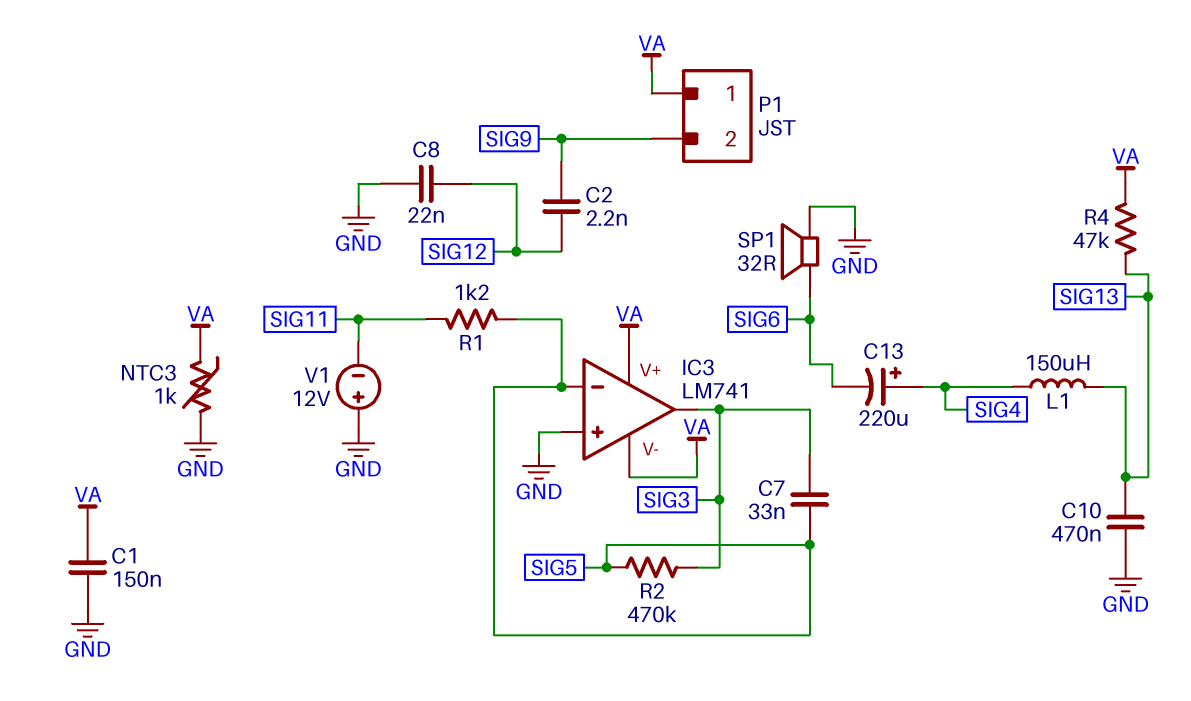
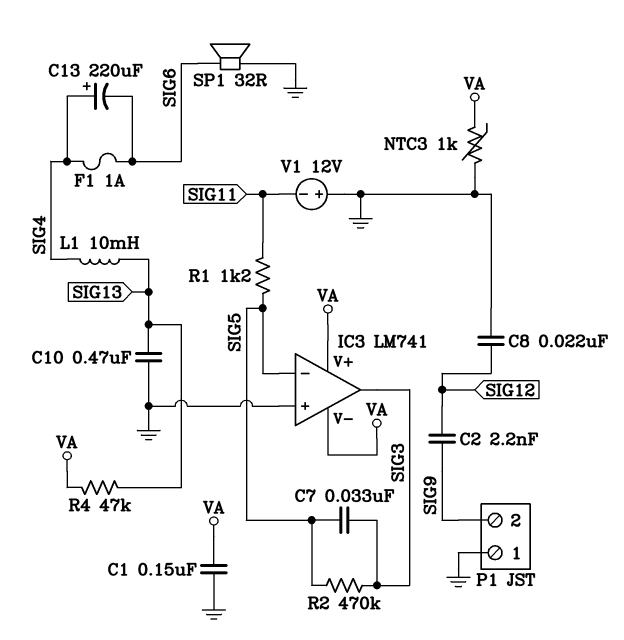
F1: none -> 1A (SIG4, SIG6)
L1: 150uH (SIG4, SIG13) -> 10mH (SIG4, SIG13)
P1 pin 1: VA -> GND

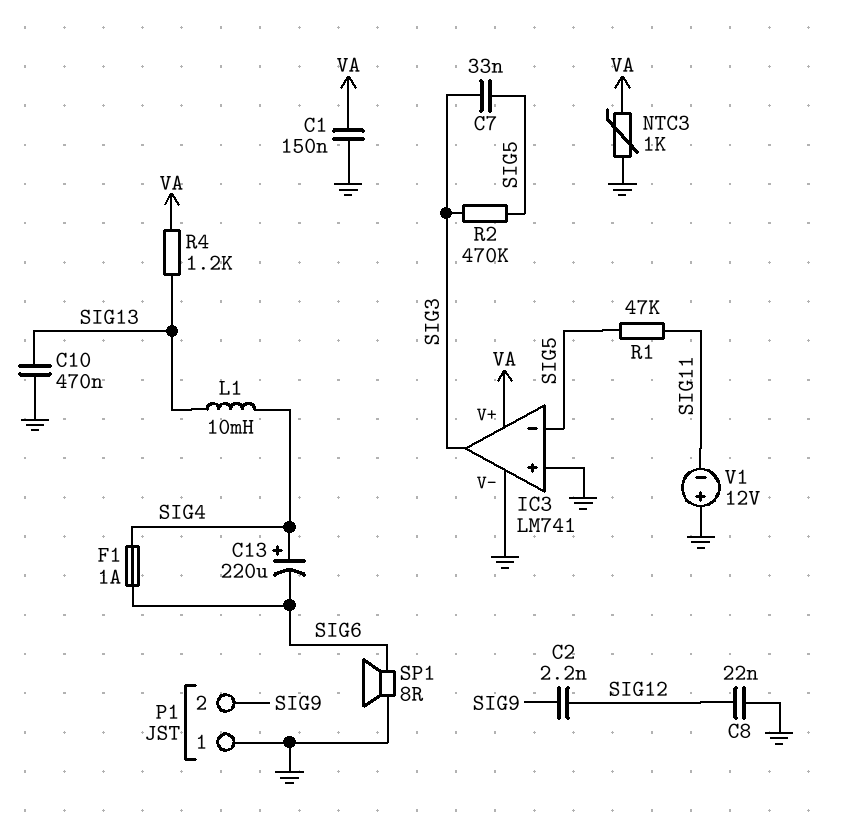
IC3 pin V-: VA -> GND
R1: 1.2k (SIG5, SIG11) -> 47k (SIG5, SIG11)
R4: 47k (SIG13, VA) -> 1.2k (SIG13, VA)
SP1: speaker 32R (GND, SIG6) -> speaker 8R (GND, SIG6)

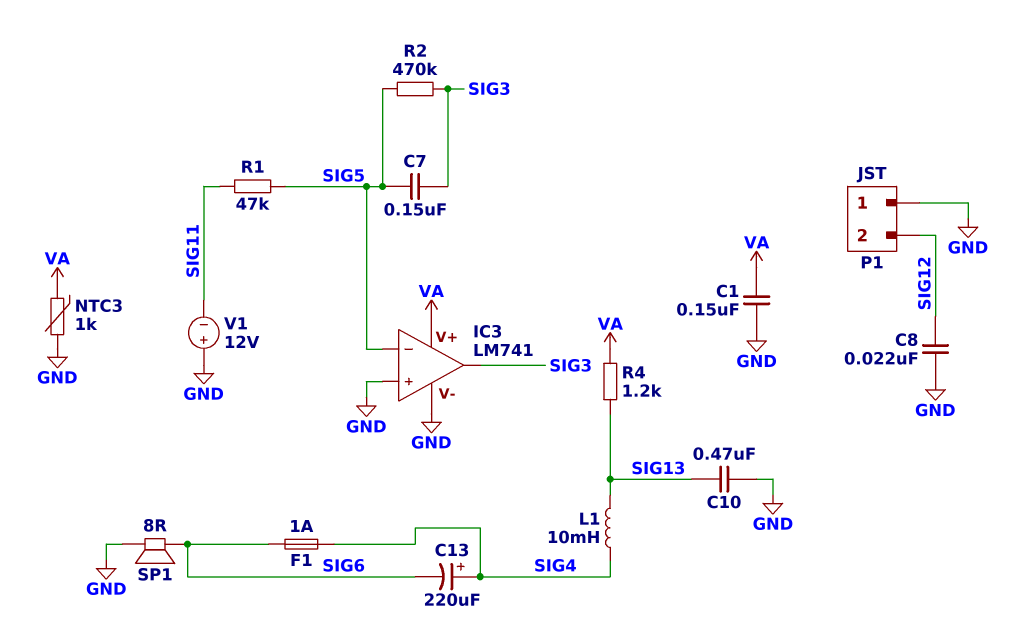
C2: 2.2nF (SIG9, SIG12) -> none
C7: 33nF (SIG3, SIG5) -> 150nF (SIG3, SIG5)
P1 pin 2: SIG9 -> SIG12

